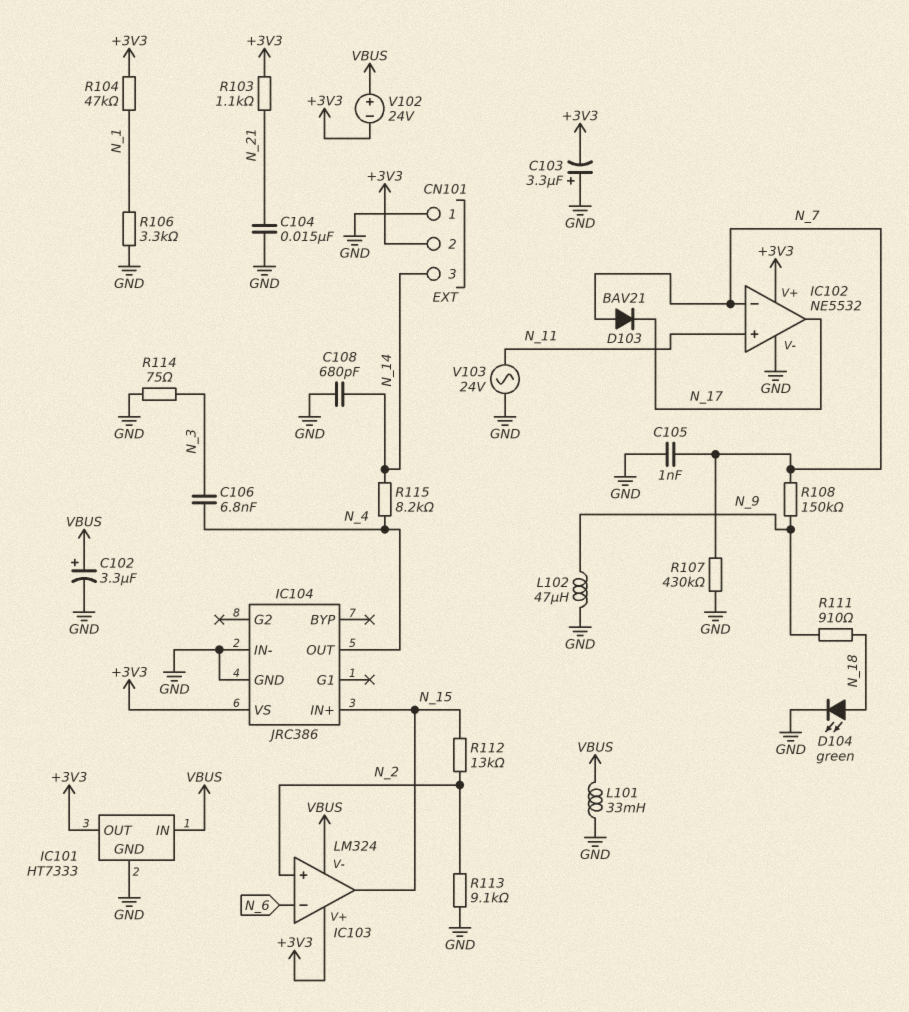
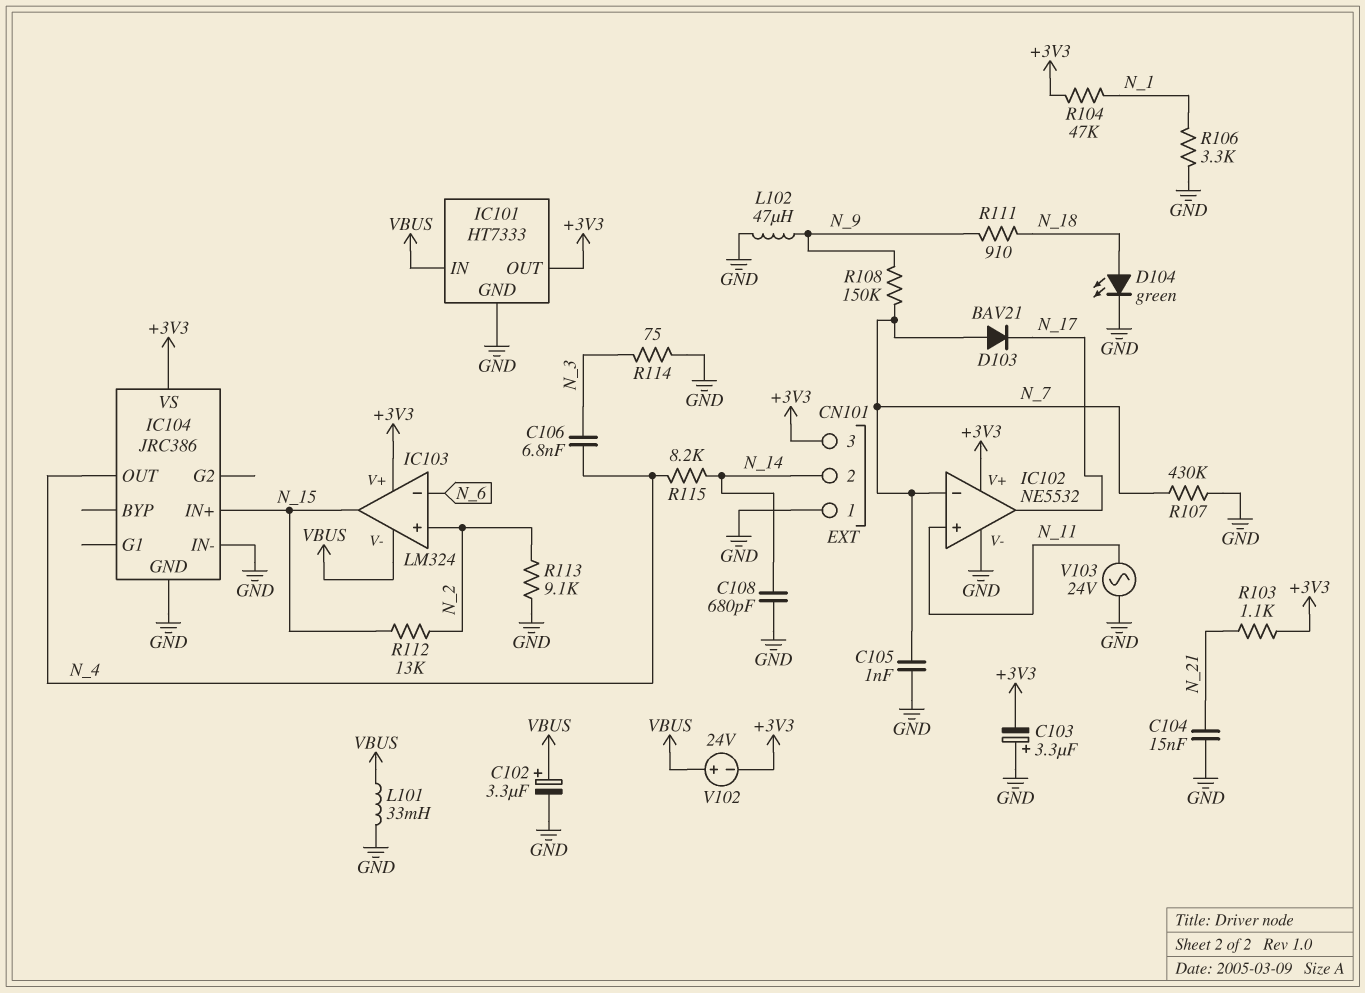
CN101 pin 2: +3V3 -> N_14
CN101 pin 3: N_14 -> +3V3

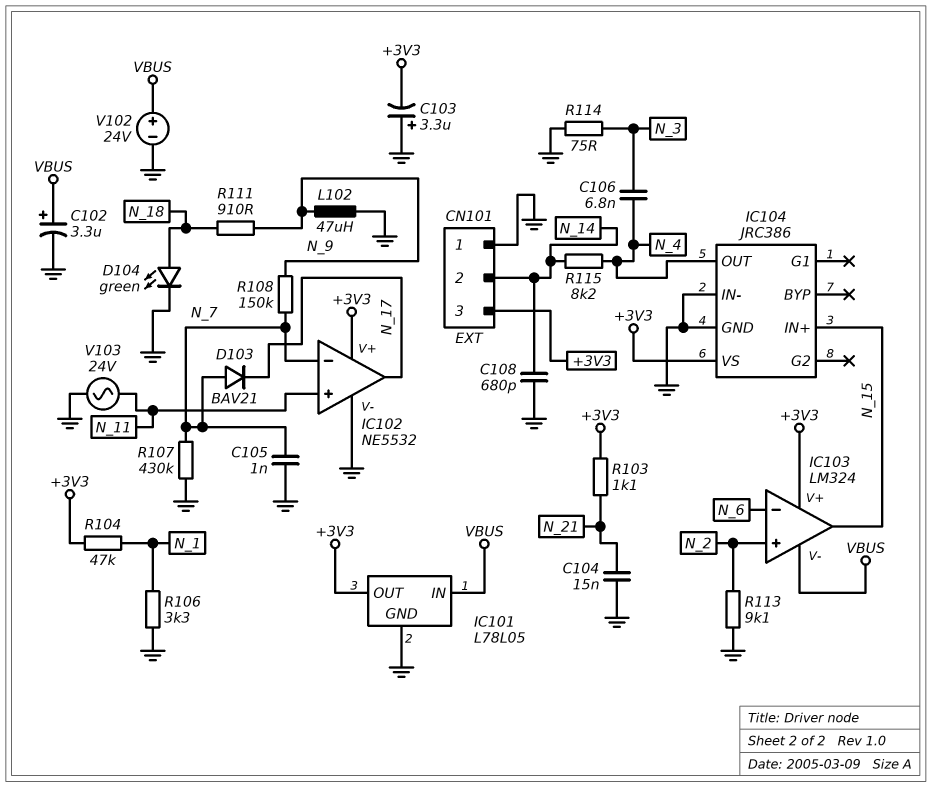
IC101: HT7333 -> L78L05
L101: 33mH (GND, VBUS) -> none
R112: 13k (N_2, N_15) -> none
V102: 24V (plus VBUS, minus +3V3) -> 24V (plus VBUS, minus GND)

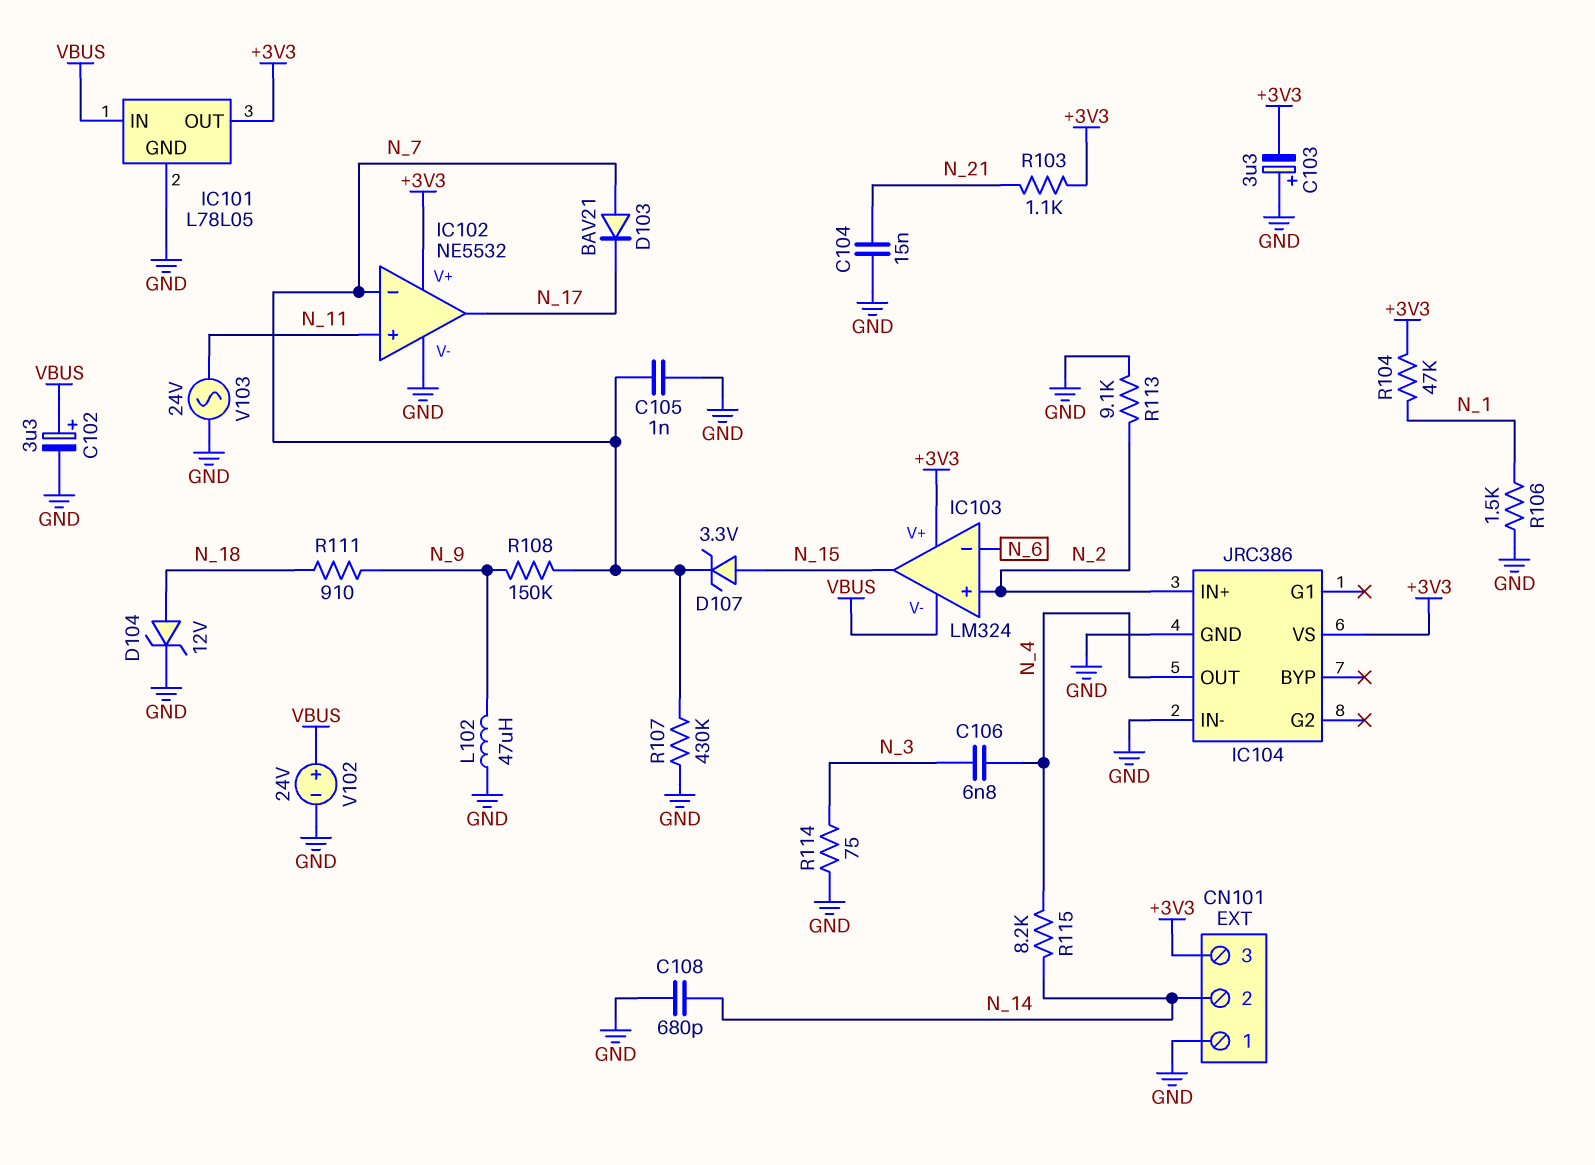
D104: LED green (A N_18, K GND) -> zener 12V (A N_18, K GND)
D107: none -> zener 3.3V (A N_15, K N_7)
IC104 pin IN+: N_15 -> N_2
R106: 3.3k (GND, N_1) -> 1.5k (GND, N_1)

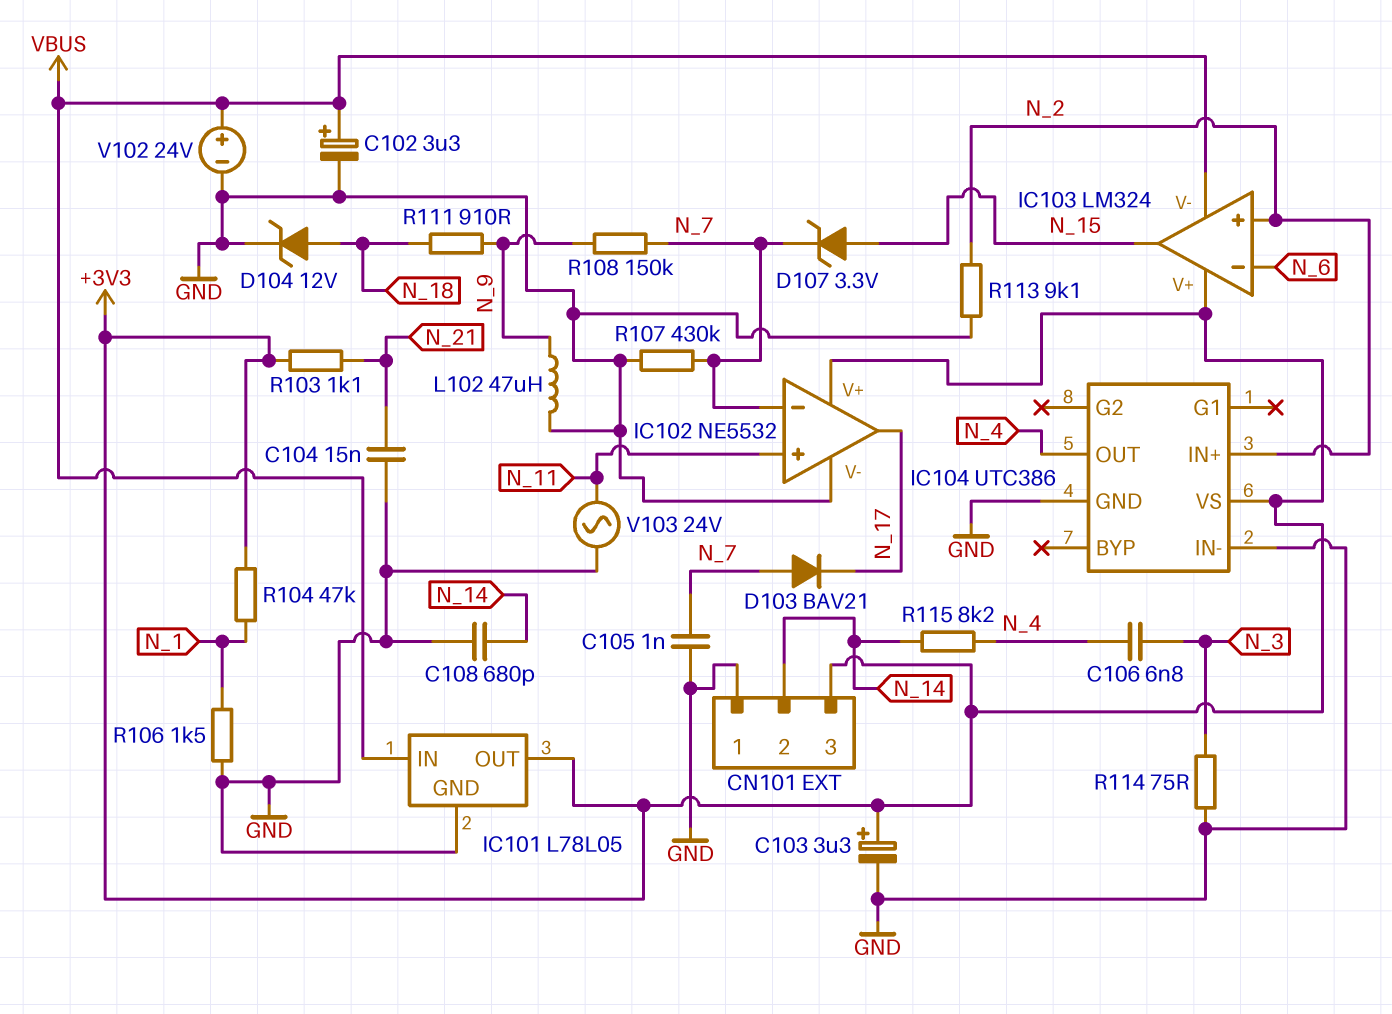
C103: 3.3uF (plus GND, minus +3V3) -> 3.3uF (plus +3V3, minus GND)
IC104: JRC386 -> UTC386

